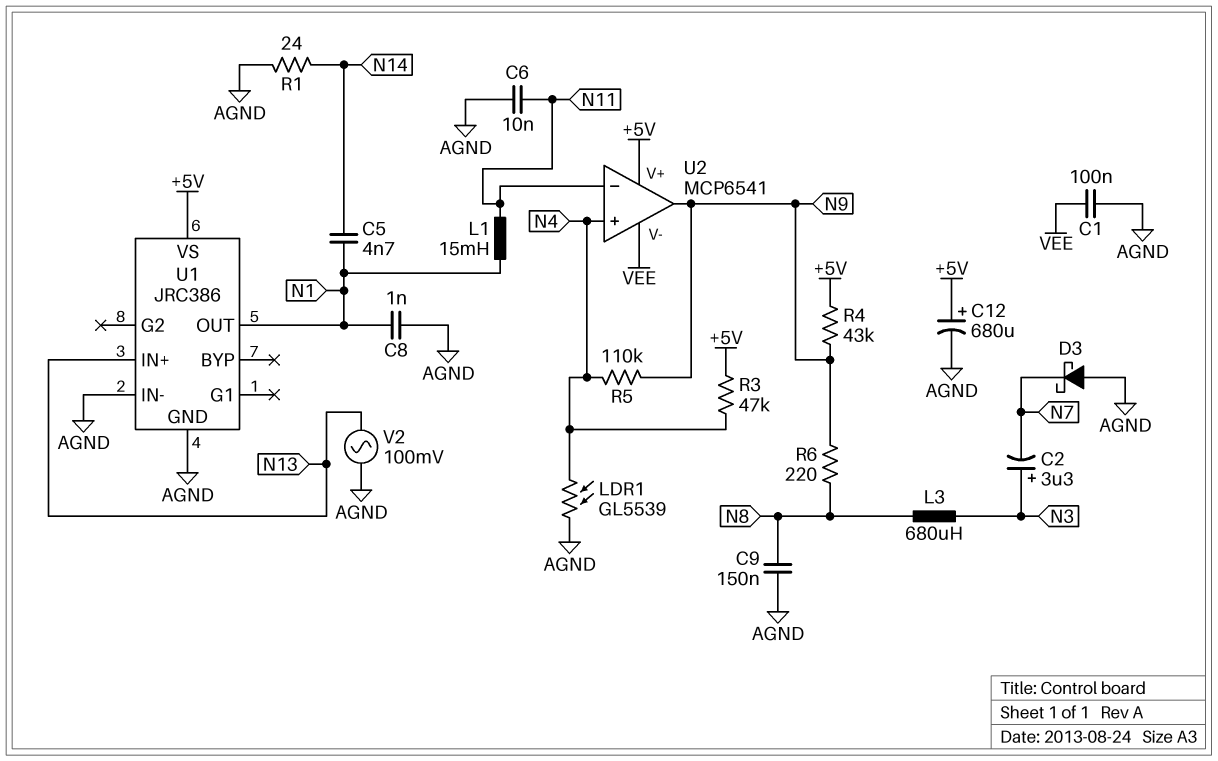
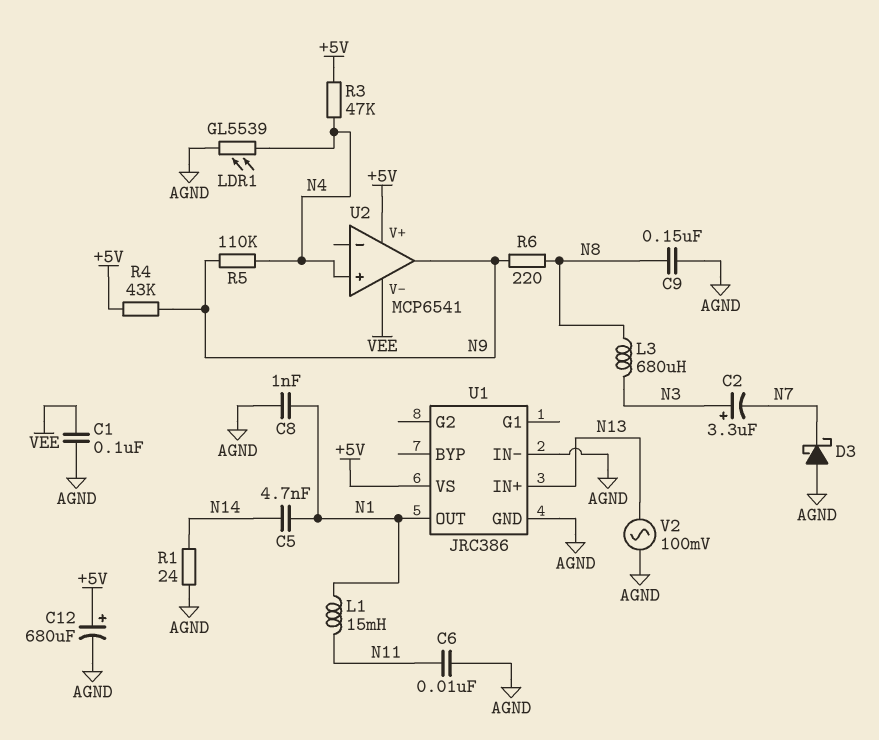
U2 pin in-: N11 -> none

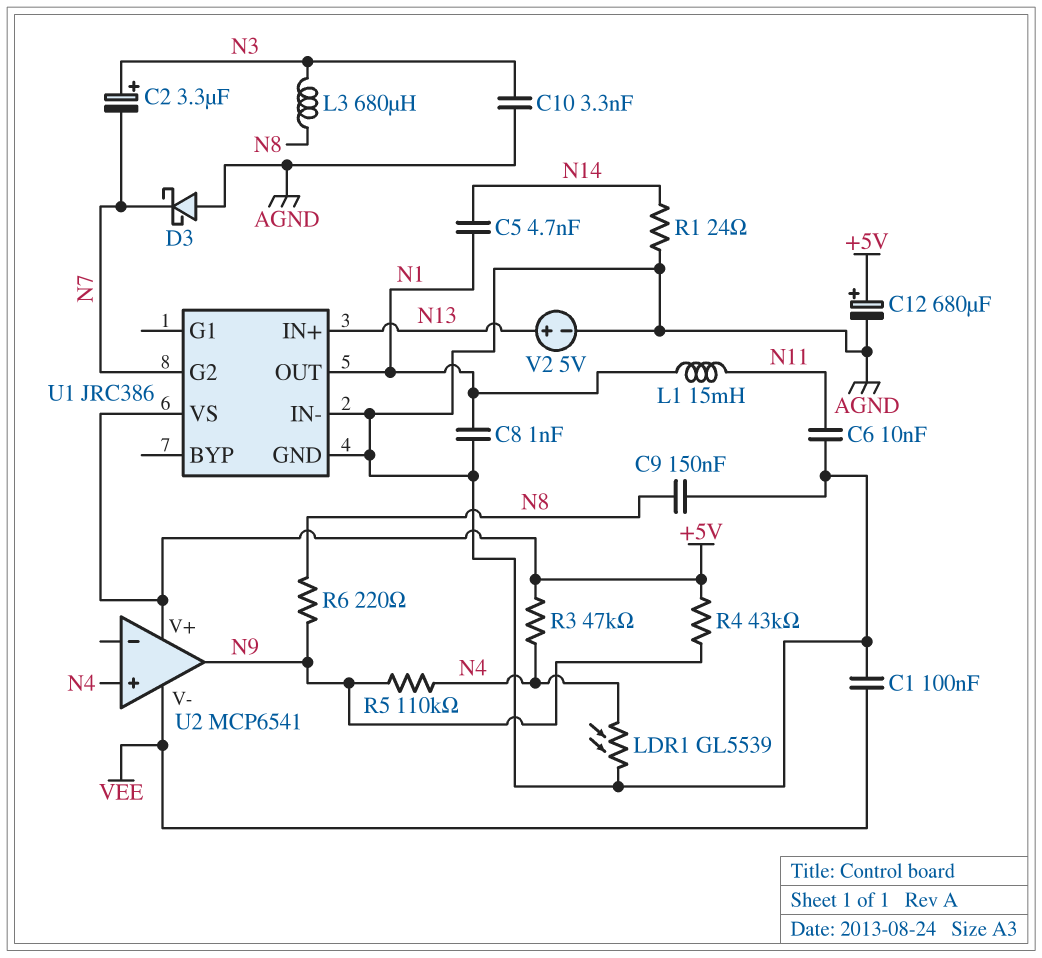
C10: none -> 3.3nF (AGND, N3)
U1 pin G2: none -> N7
V2: AC 100mV (AGND, N13) -> 5V (plus N13, minus AGND)

